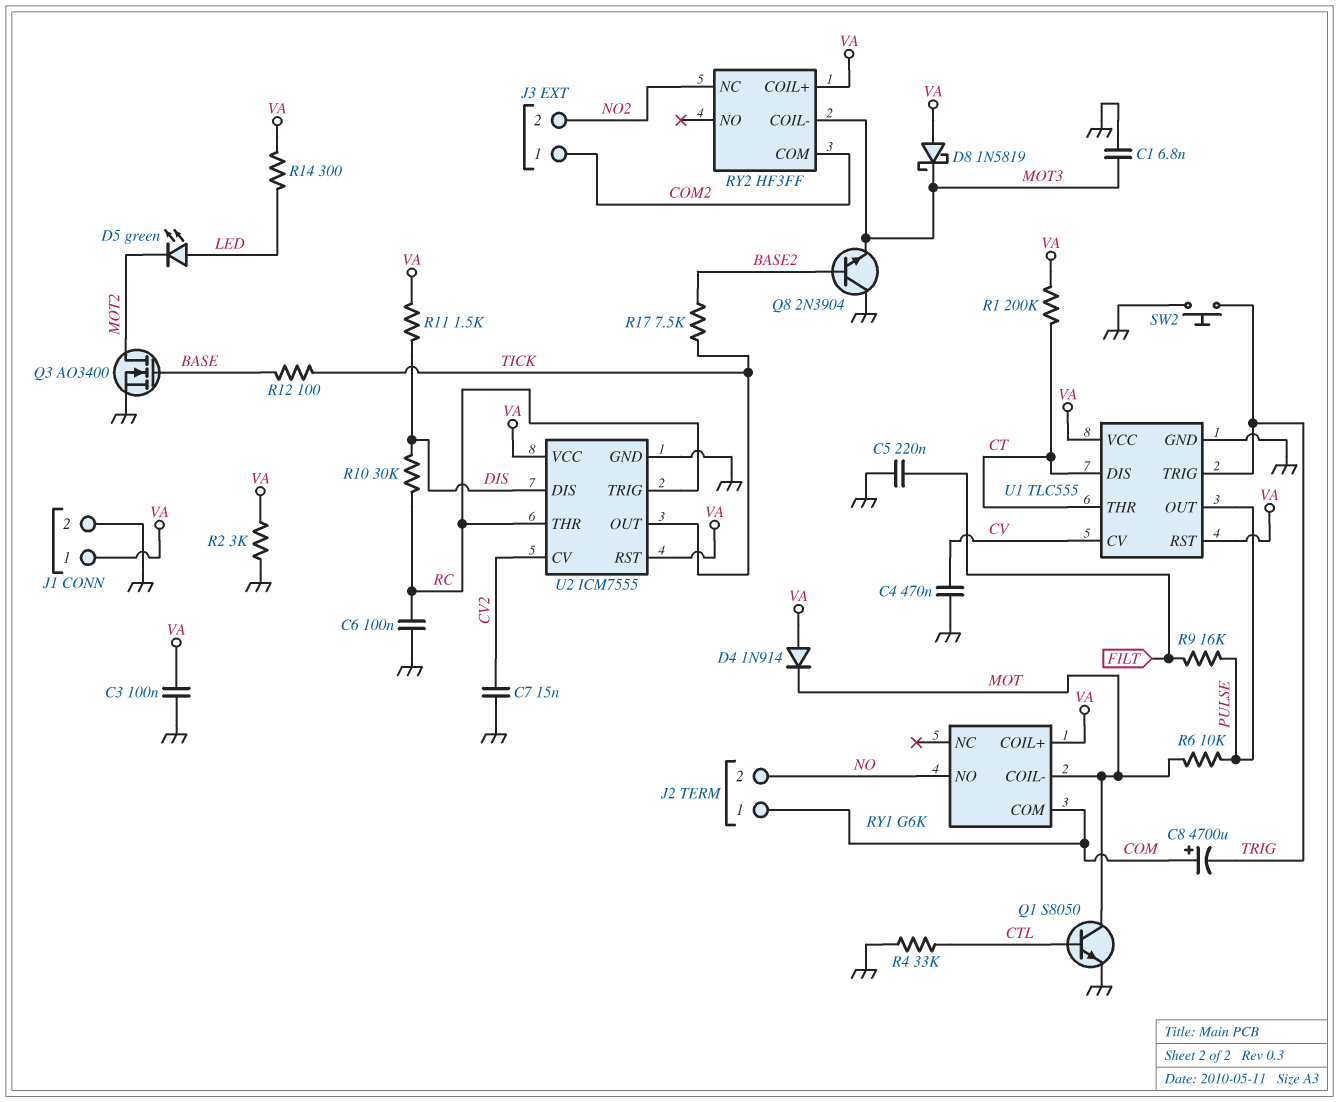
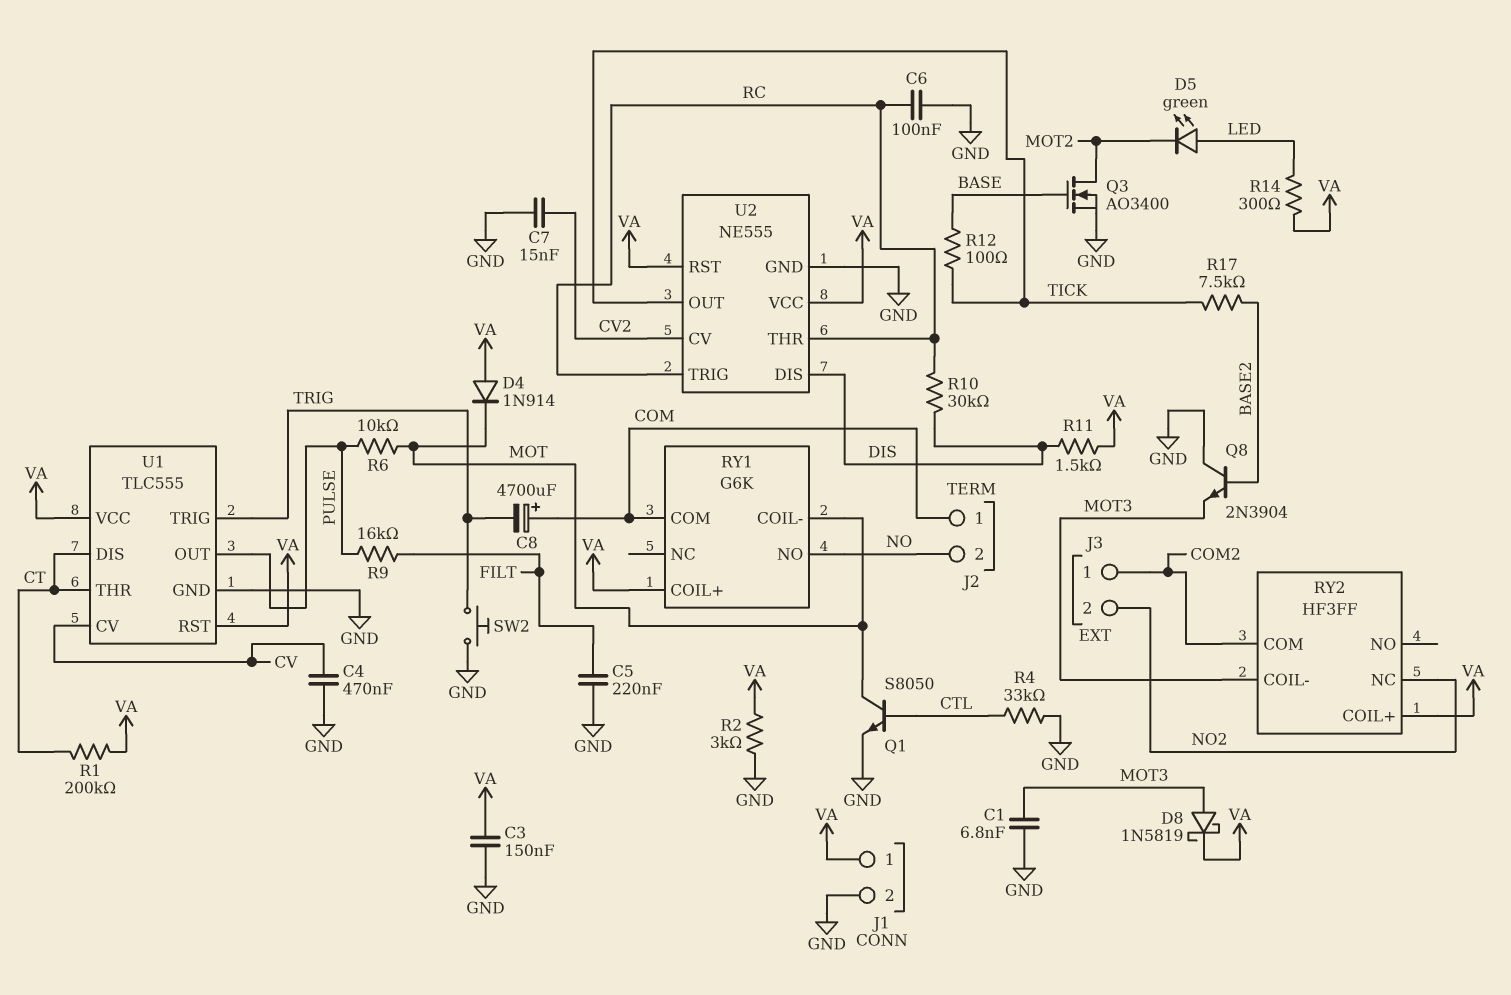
C3: 100nF (GND, VA) -> 150nF (GND, VA)
D8: schottky 1N5819 (A VA, K MOT3) -> schottky 1N5819 (A MOT3, K VA)
U2: ICM7555 -> NE555

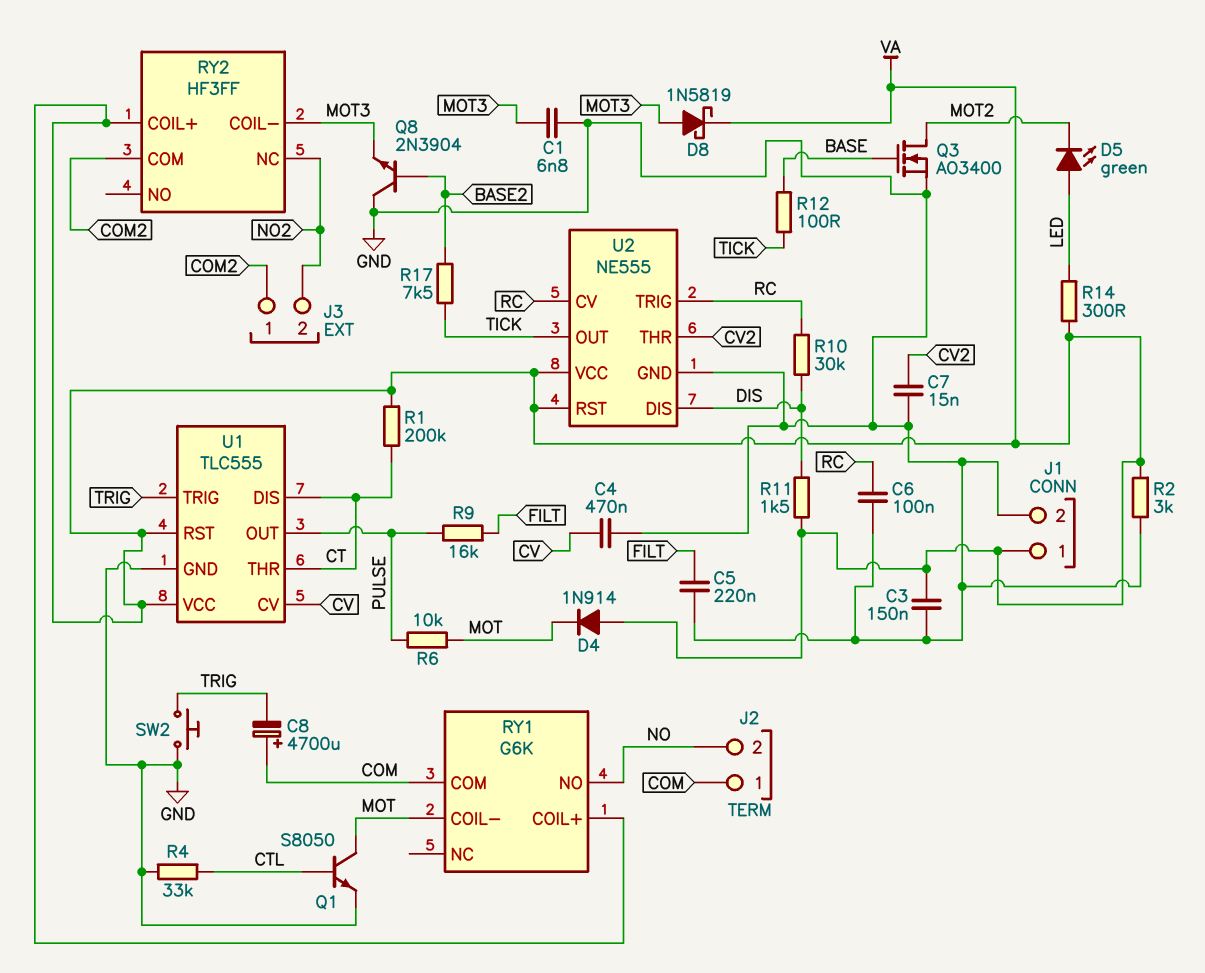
U2 pin CV: CV2 -> RC
U2 pin THR: RC -> CV2

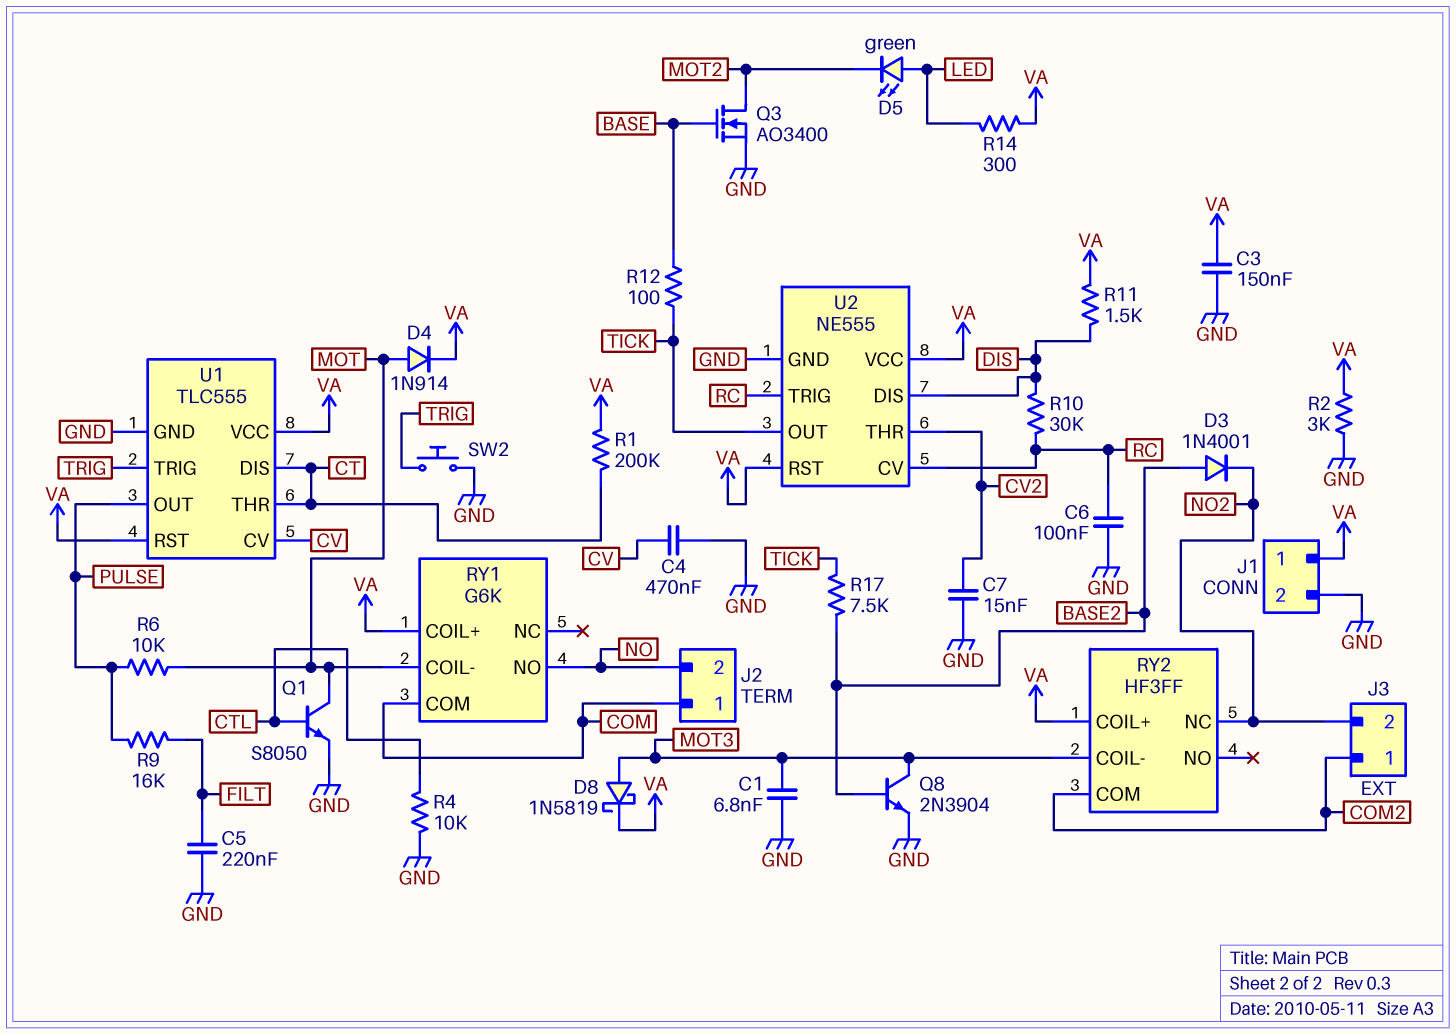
C8: 4700uF (plus COM, minus TRIG) -> none
D3: none -> diode 1N4001 (A BASE2, K NO2)
D4: diode 1N914 (A VA, K MOT) -> diode 1N914 (A MOT, K VA)
Q8: NPN 2N3904 (B BASE2, C GND, E MOT3) -> NPN 2N3904 (B BASE2, C MOT3, E GND)
R4: 33k (CTL, GND) -> 10k (CTL, GND)

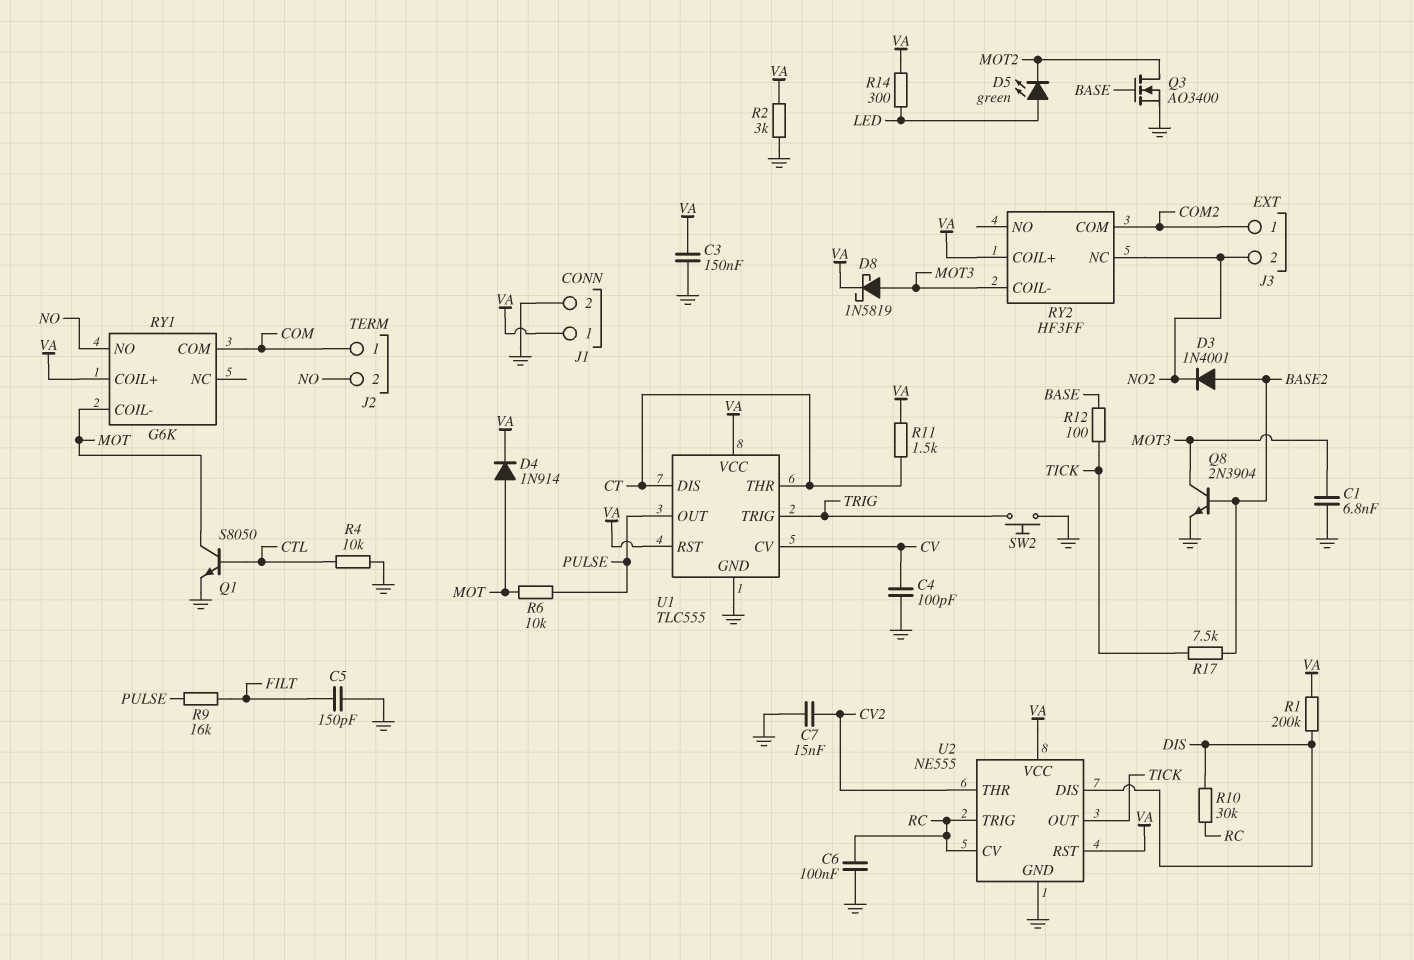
C4: 470nF (CV, GND) -> 100pF (CV, GND)
C5: 220nF (FILT, GND) -> 150pF (FILT, GND)
R1: 200k (CT, VA) -> 200k (DIS, VA)
R11: 1.5k (DIS, VA) -> 1.5k (CT, VA)

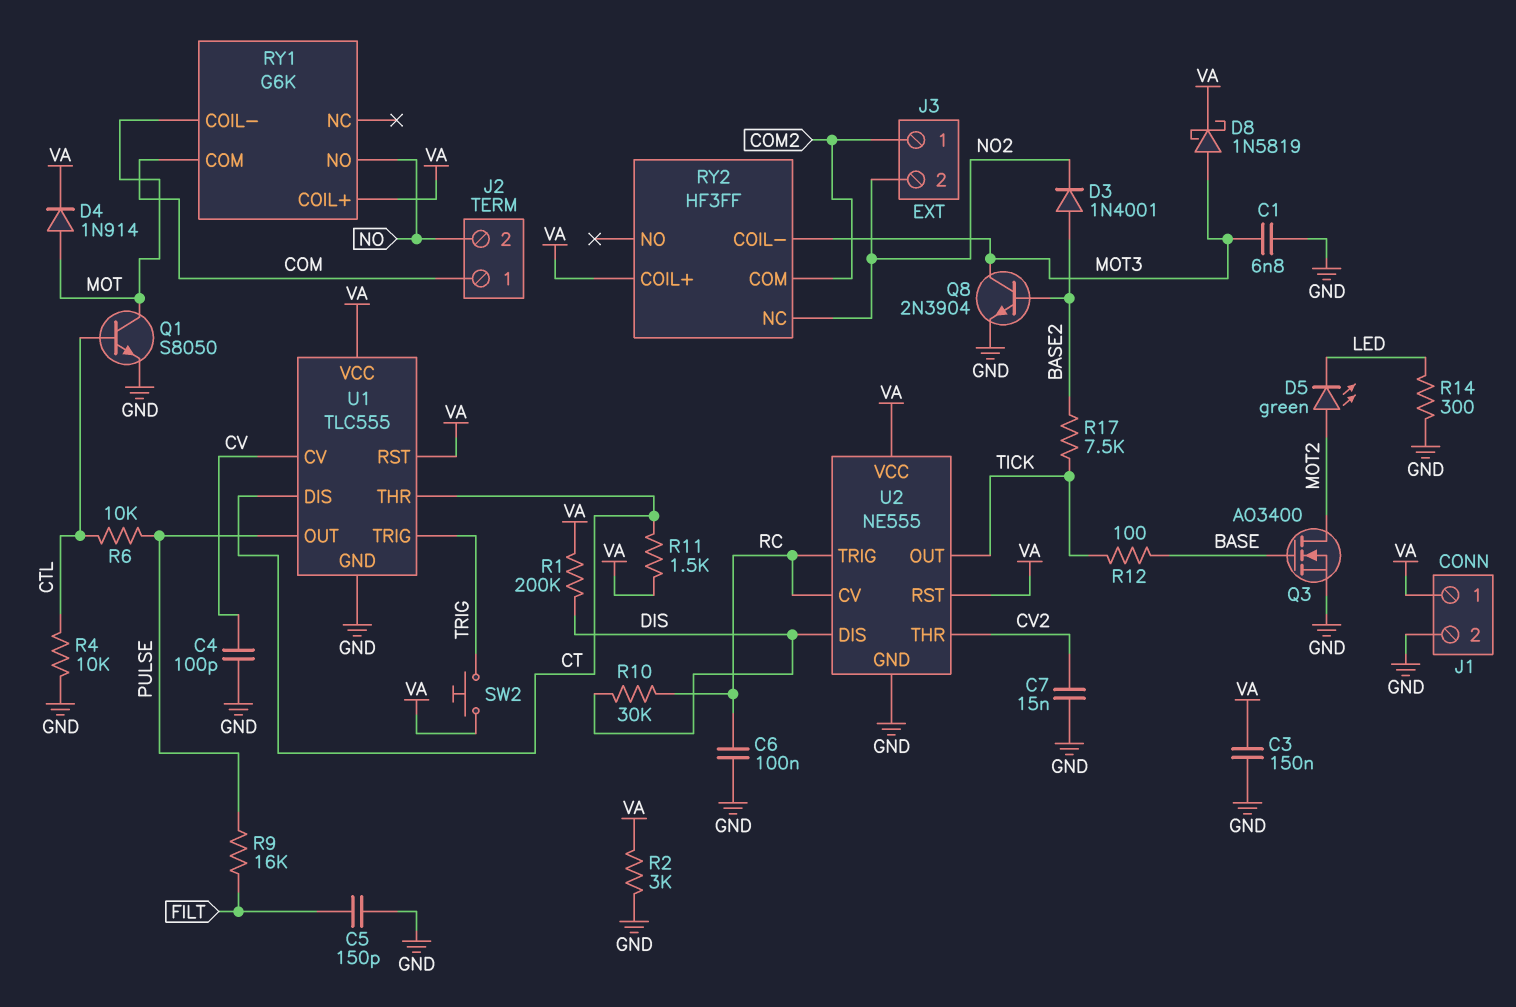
D5: LED green (A LED, K MOT2) -> LED green (A MOT2, K LED)
R6: 10k (MOT, PULSE) -> 10k (CTL, PULSE)
R14: 300 (LED, VA) -> 300 (GND, LED)
SW2: button (GND, TRIG) -> button (TRIG, VA)

